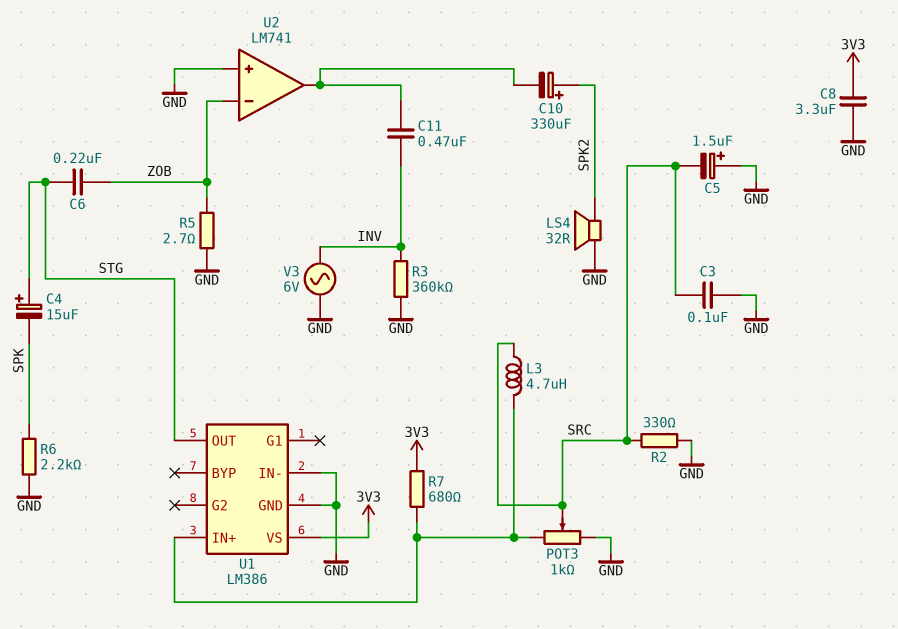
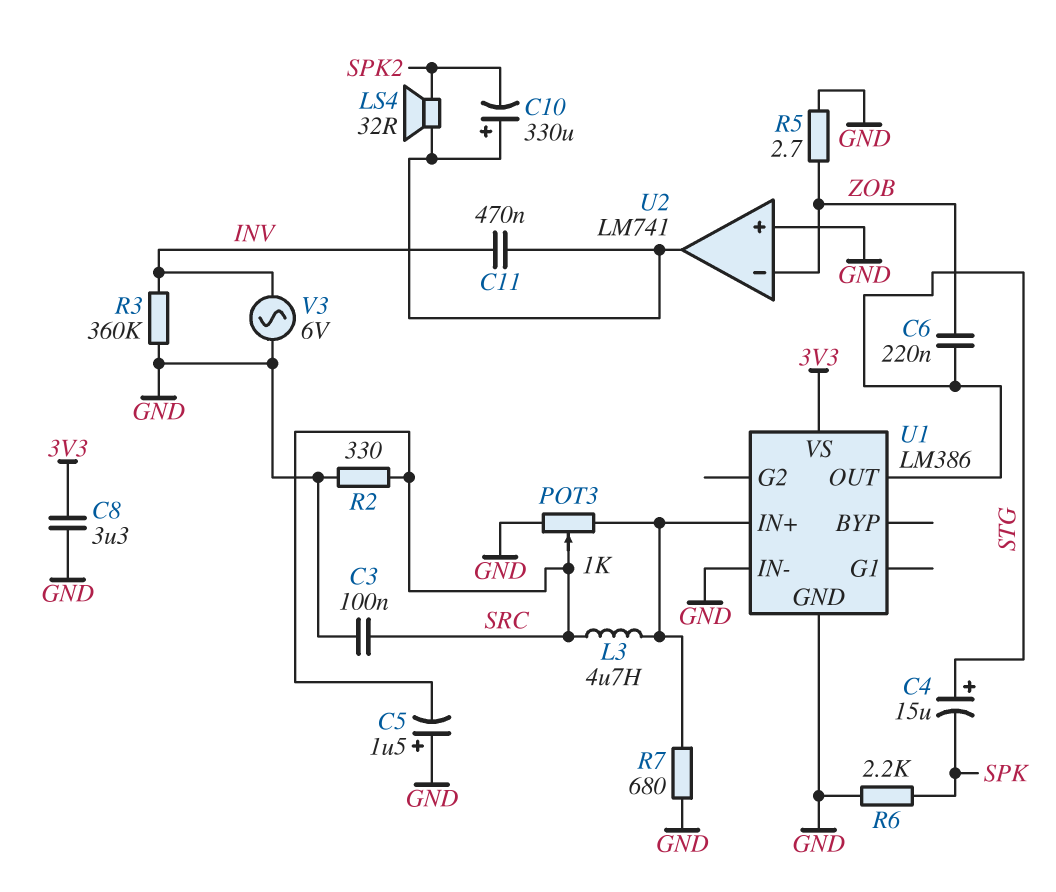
C10: 330uF (plus SPK2, minus U2/out) -> 330uF (plus U2/out, minus SPK2)
LS4: speaker 32R (GND, SPK2) -> speaker 32R (SPK2, U2/out)
R7: 680 (3V3, U1/IN+) -> 680 (GND, U1/IN+)

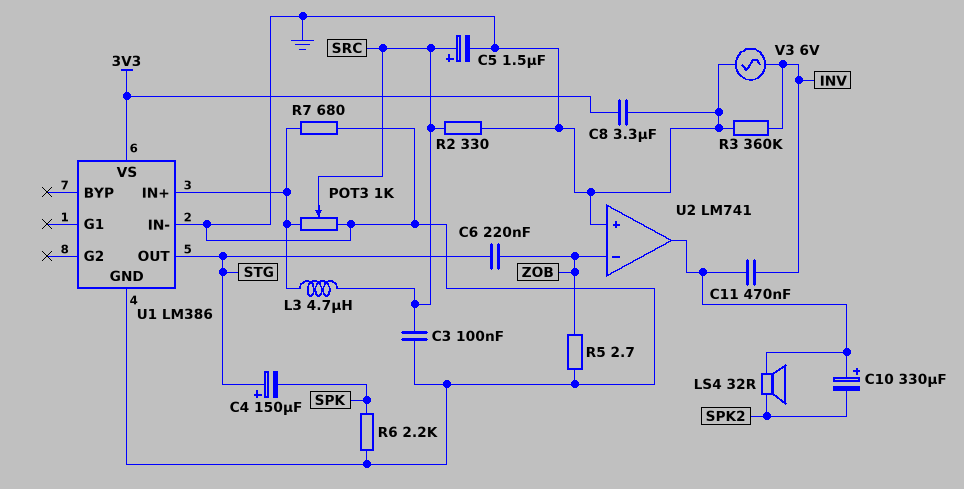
C4: 15uF (plus STG, minus SPK) -> 150uF (plus STG, minus SPK)
C5: 1.5uF (plus GND, minus SRC) -> 1.5uF (plus SRC, minus GND)

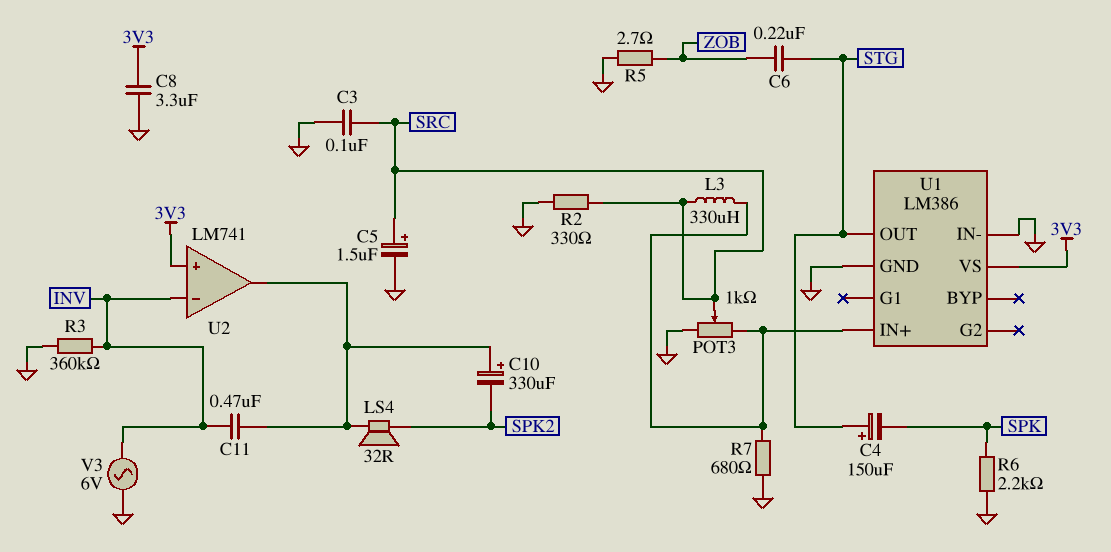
L3: 4.7uH (SRC, U1/IN+) -> 330uH (SRC, U1/IN+)
U2 pin in+: GND -> 3V3
U2 pin in-: ZOB -> INV

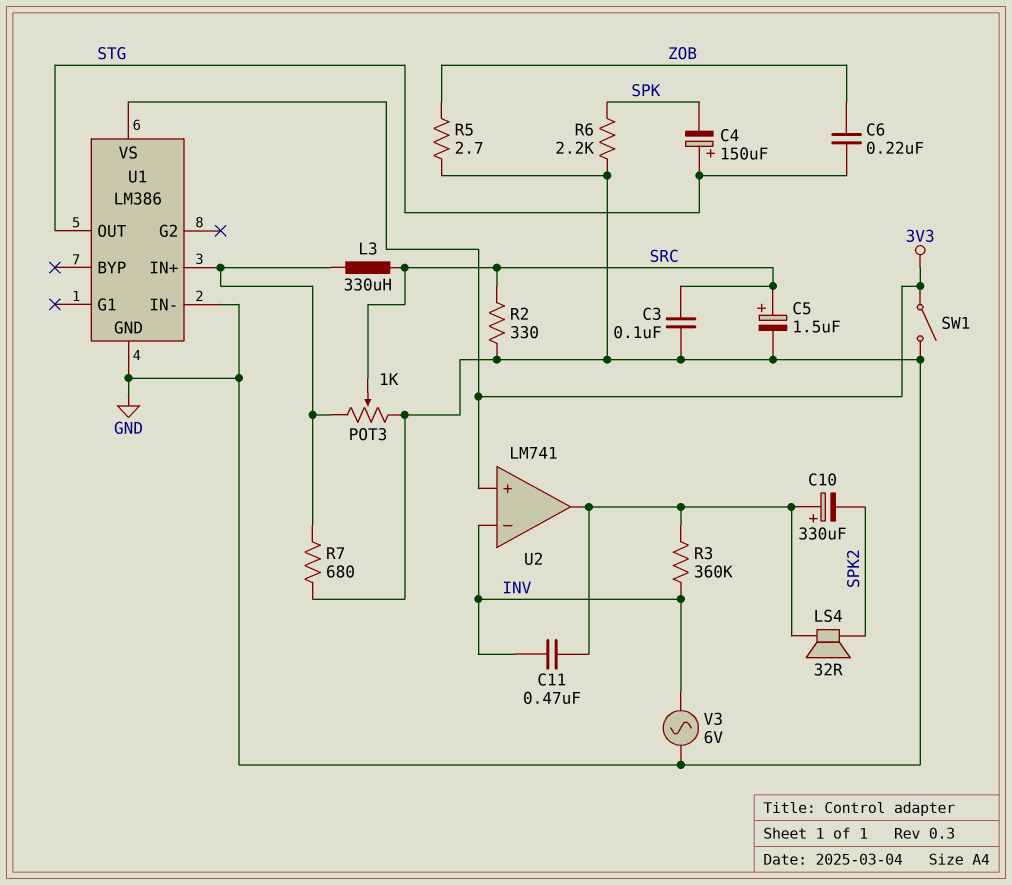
C8: 3.3uF (3V3, GND) -> none
R3: 360k (GND, INV) -> 360k (INV, U2/out)
SW1: none -> switch (3V3, GND)

